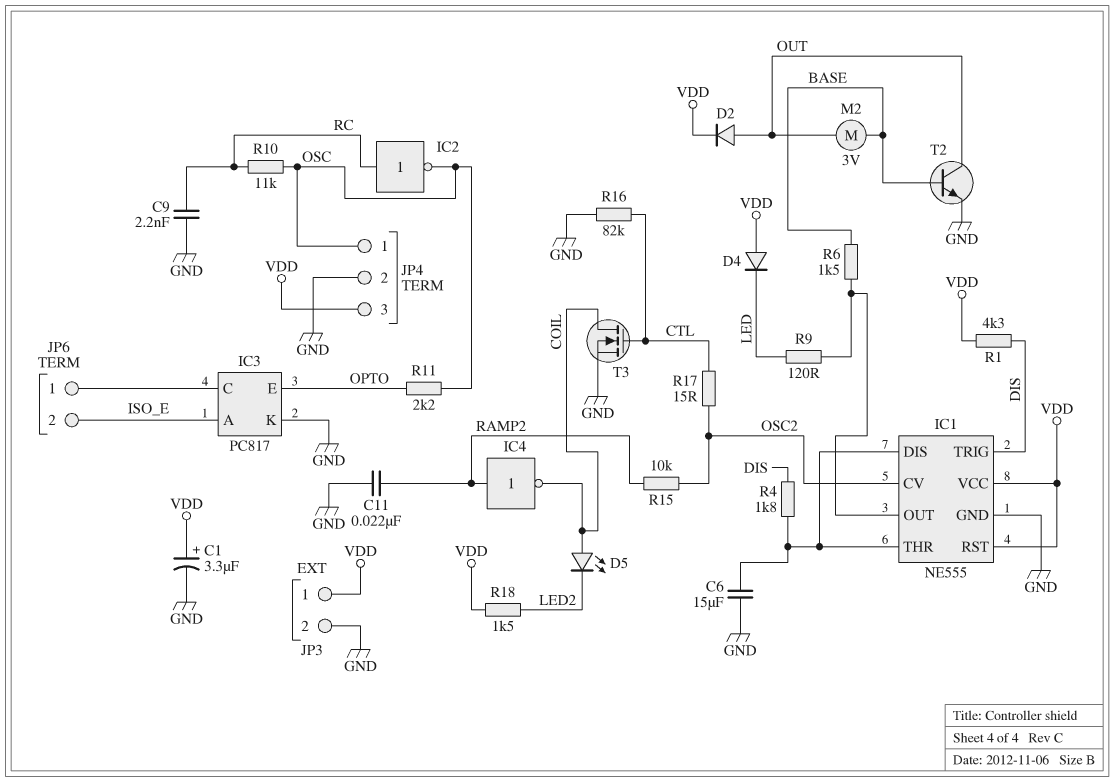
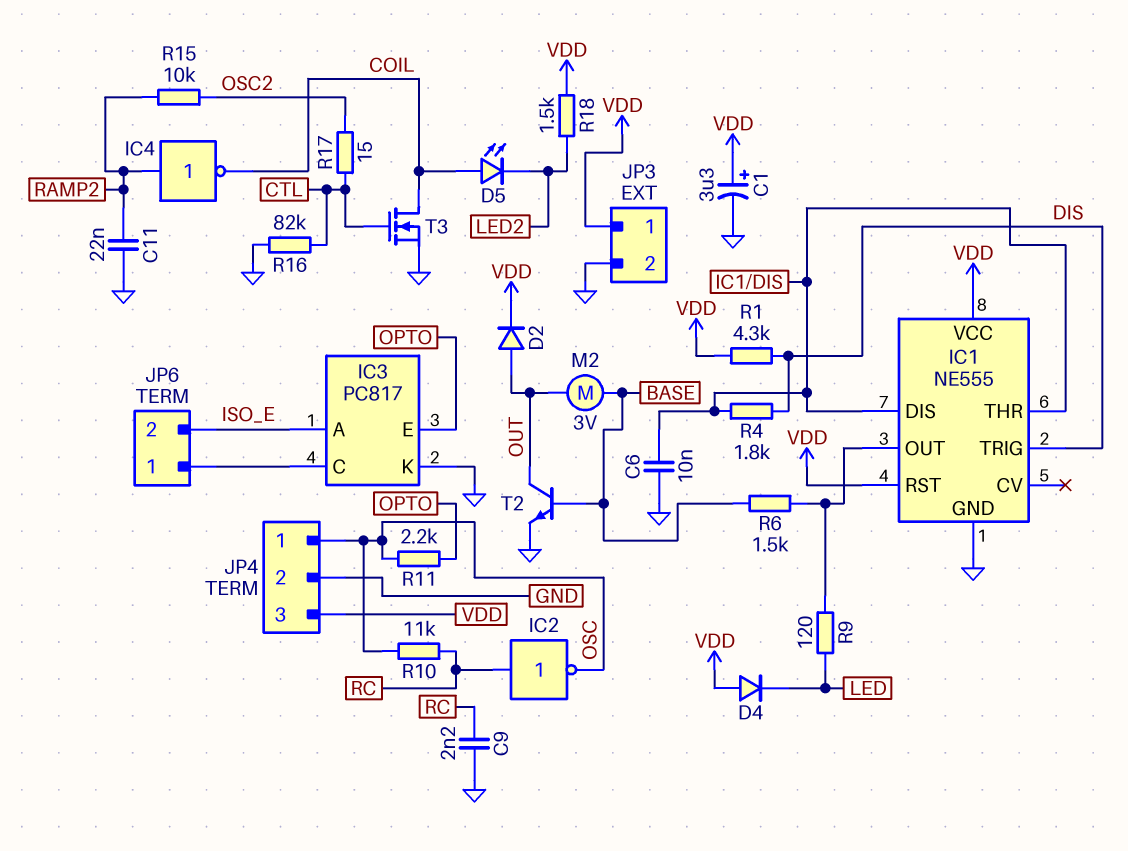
C6: 15uF (GND, IC1/DIS) -> 10nF (GND, IC1/DIS)
IC1 pin CV: OSC2 -> none

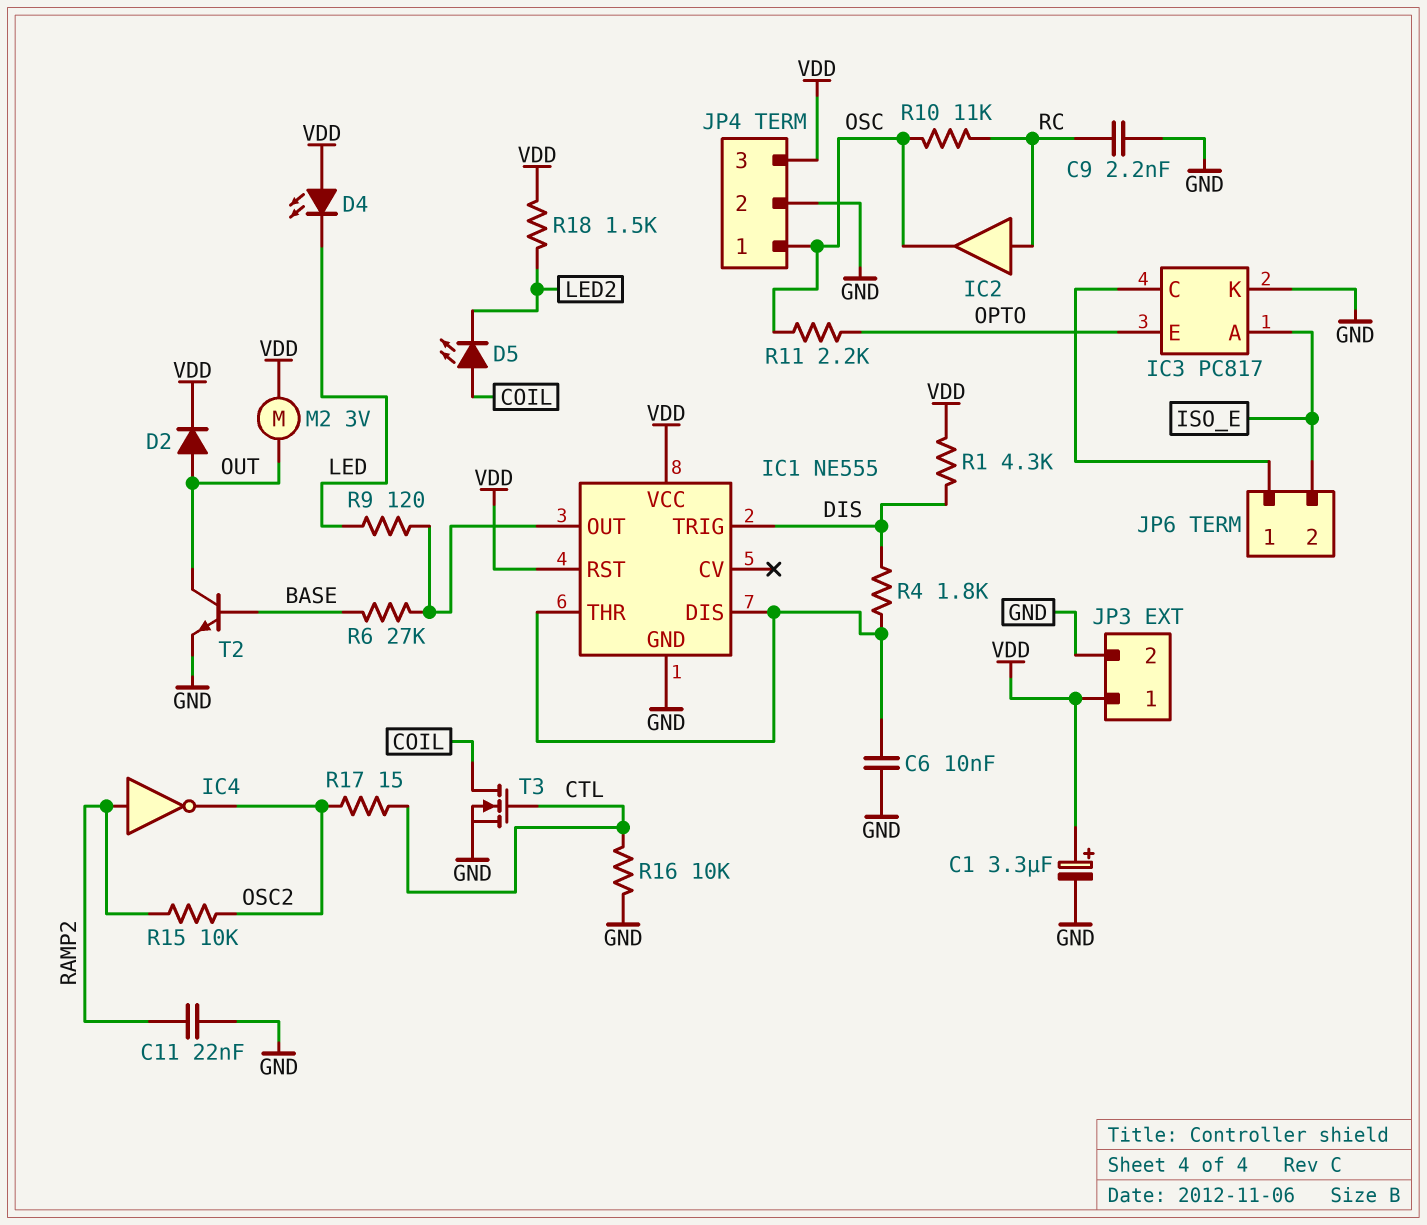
D4: diode (A VDD, K LED) -> LED (A VDD, K LED)
IC2: NOT (in RC, out OSC) -> buffer (in RC, out OSC)
IC4: NOT (in RAMP2, out COIL) -> NOT (in RAMP2, out OSC2)
M2: motor 3V (BASE, OUT) -> motor 3V (OUT, VDD)
R6: 1.5k (BASE, IC1/OUT) -> 27k (BASE, IC1/OUT)
R16: 82k (CTL, GND) -> 10k (CTL, GND)

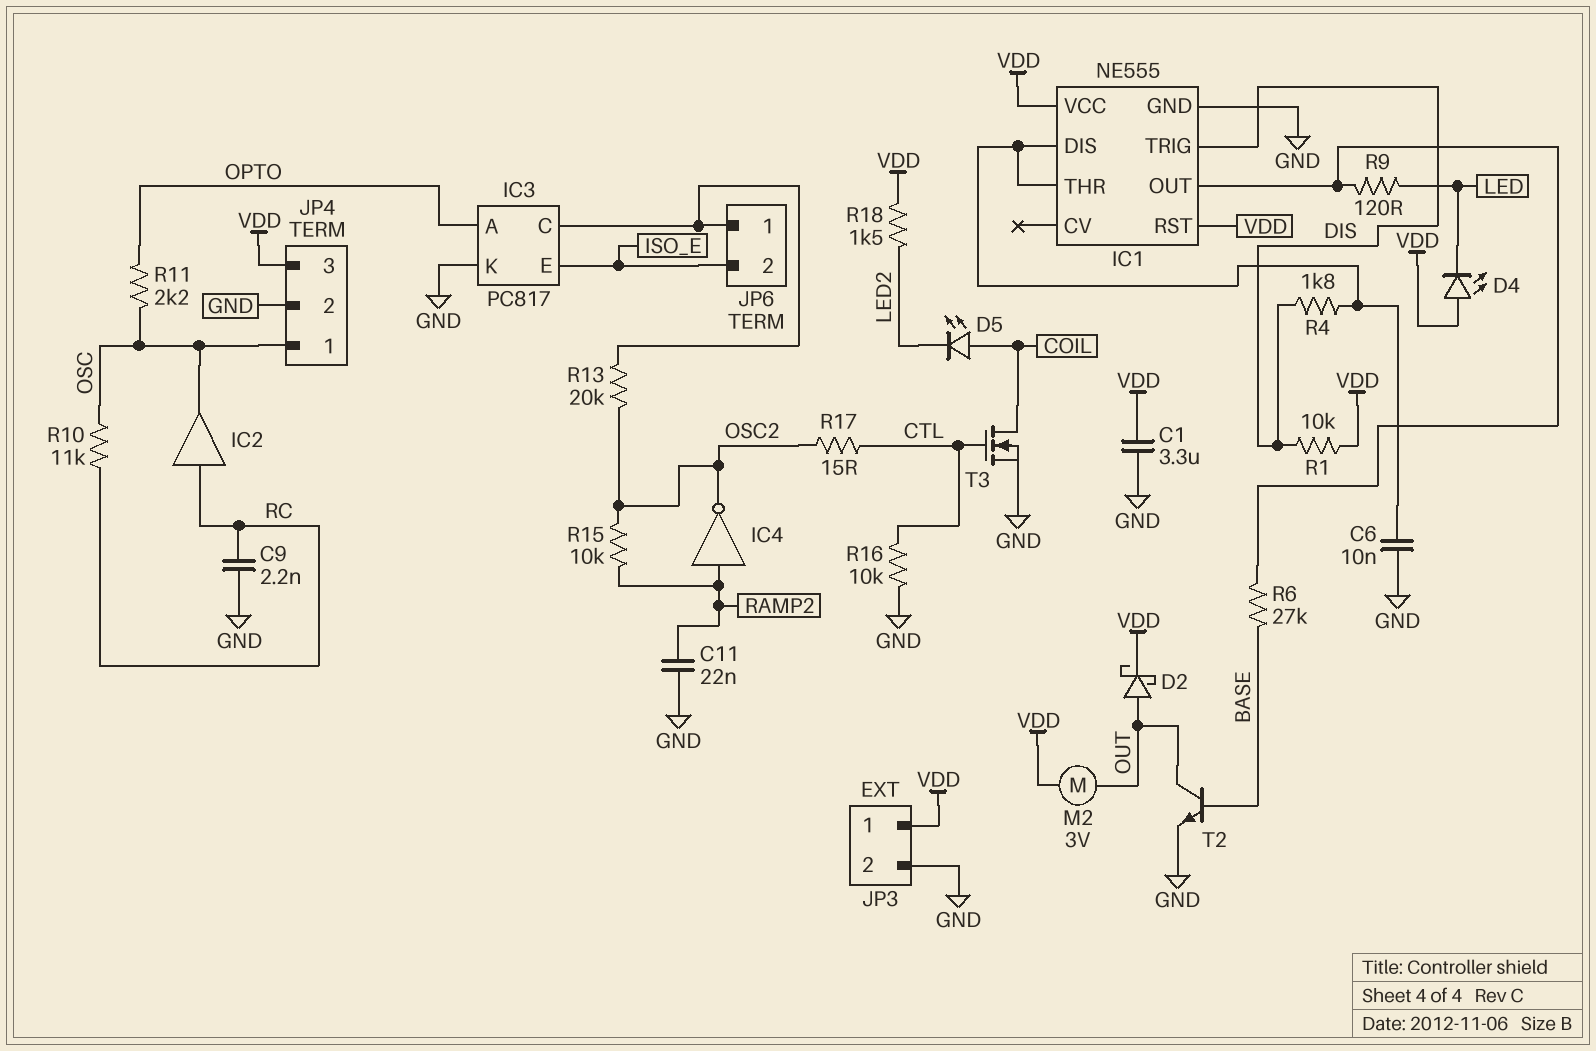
C1: 3.3uF (plus VDD, minus GND) -> 3.3uF (GND, VDD)
D2: diode (A OUT, K VDD) -> schottky (A OUT, K VDD)
IC3 pin A: ISO_E -> OPTO
IC3 pin E: OPTO -> ISO_E
R1: 4.3k (DIS, VDD) -> 10k (DIS, VDD)
R13: none -> 20k (IC3/C, OSC2)

